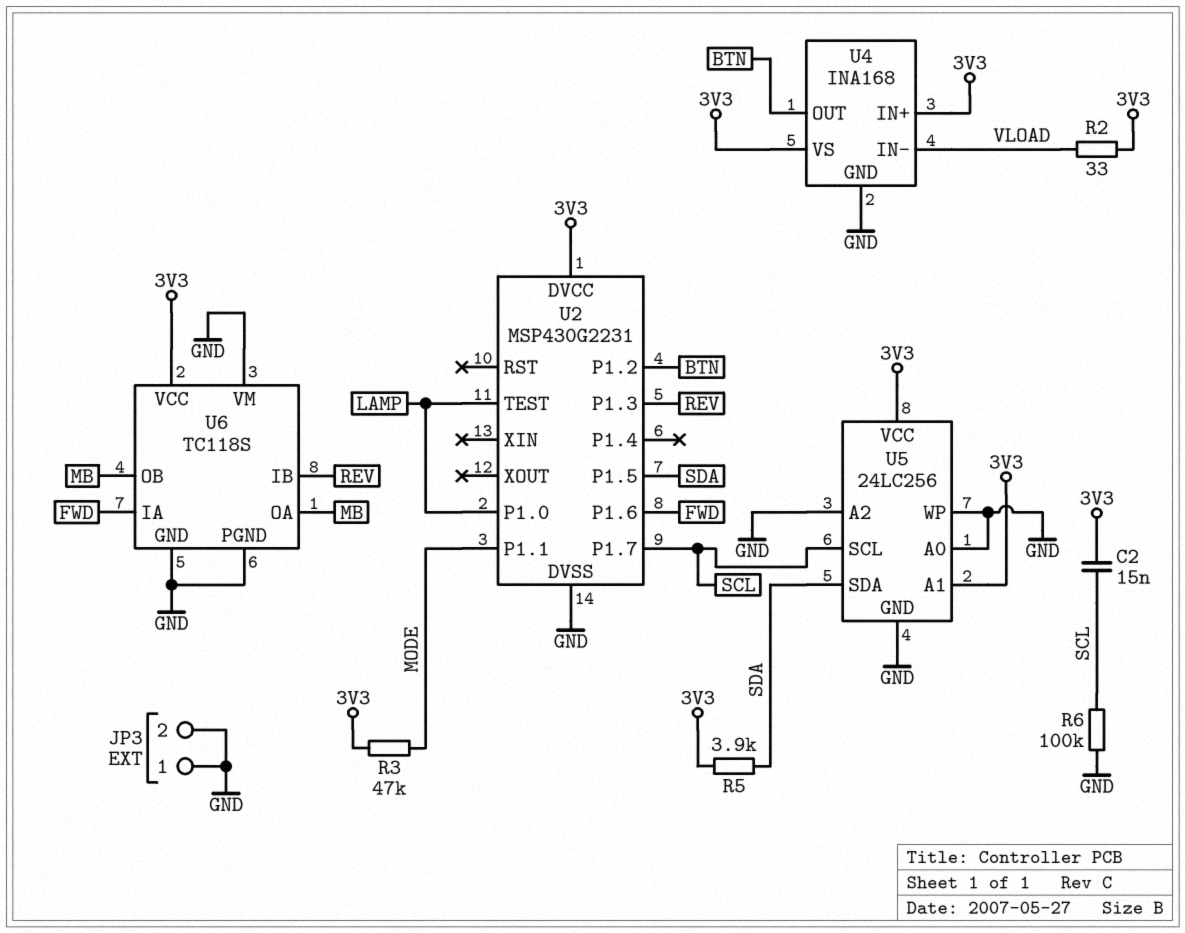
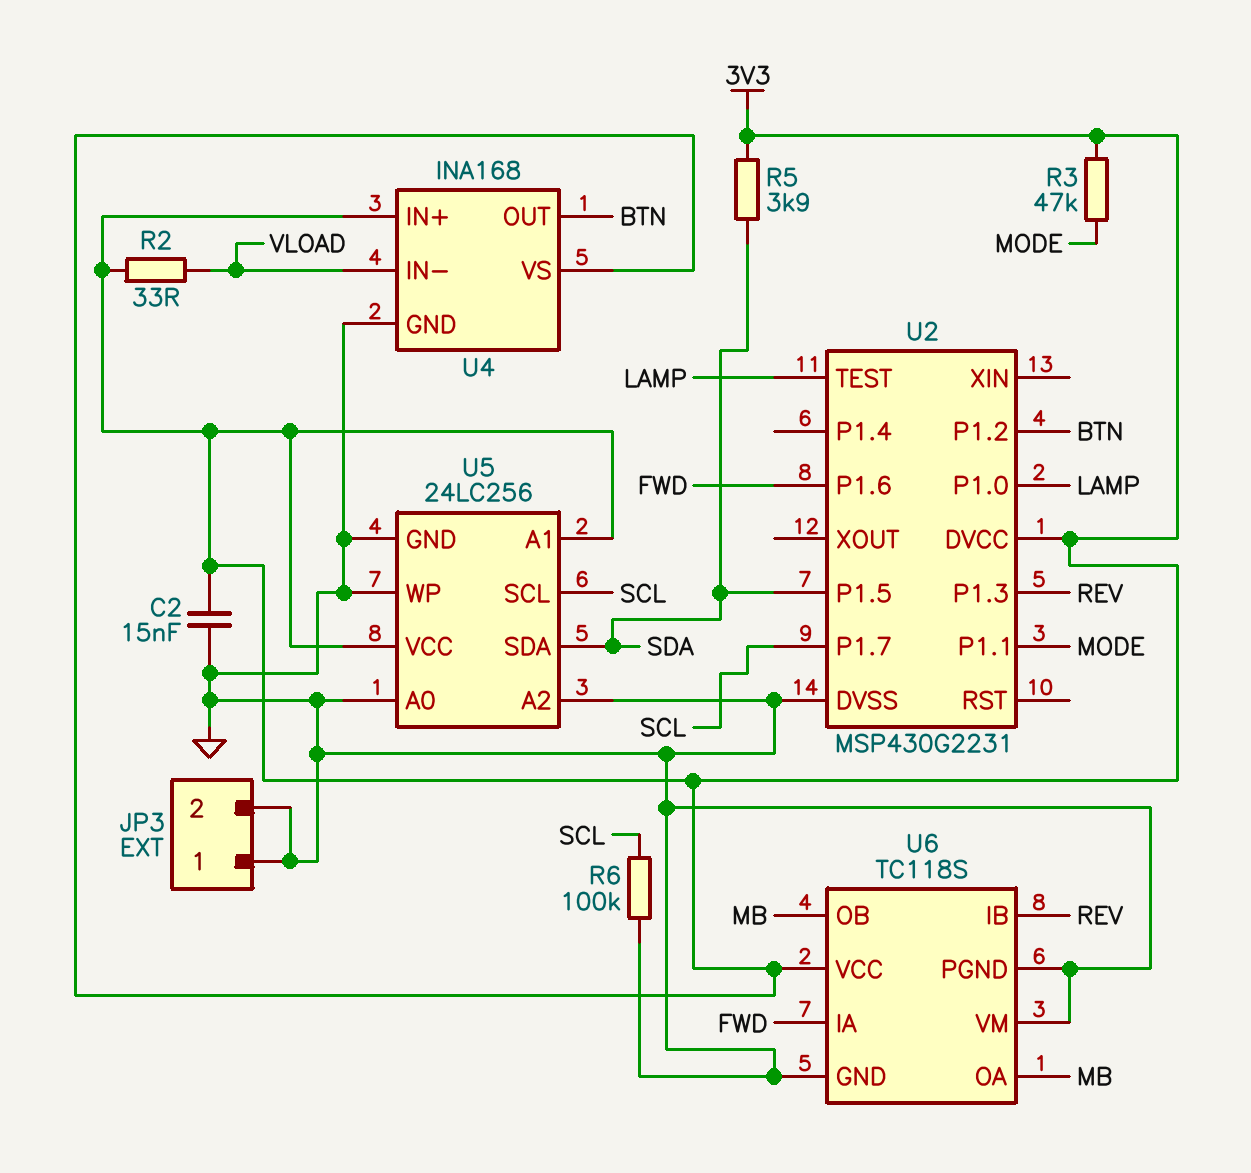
C2: 15nF (3V3, SCL) -> 15nF (3V3, GND)

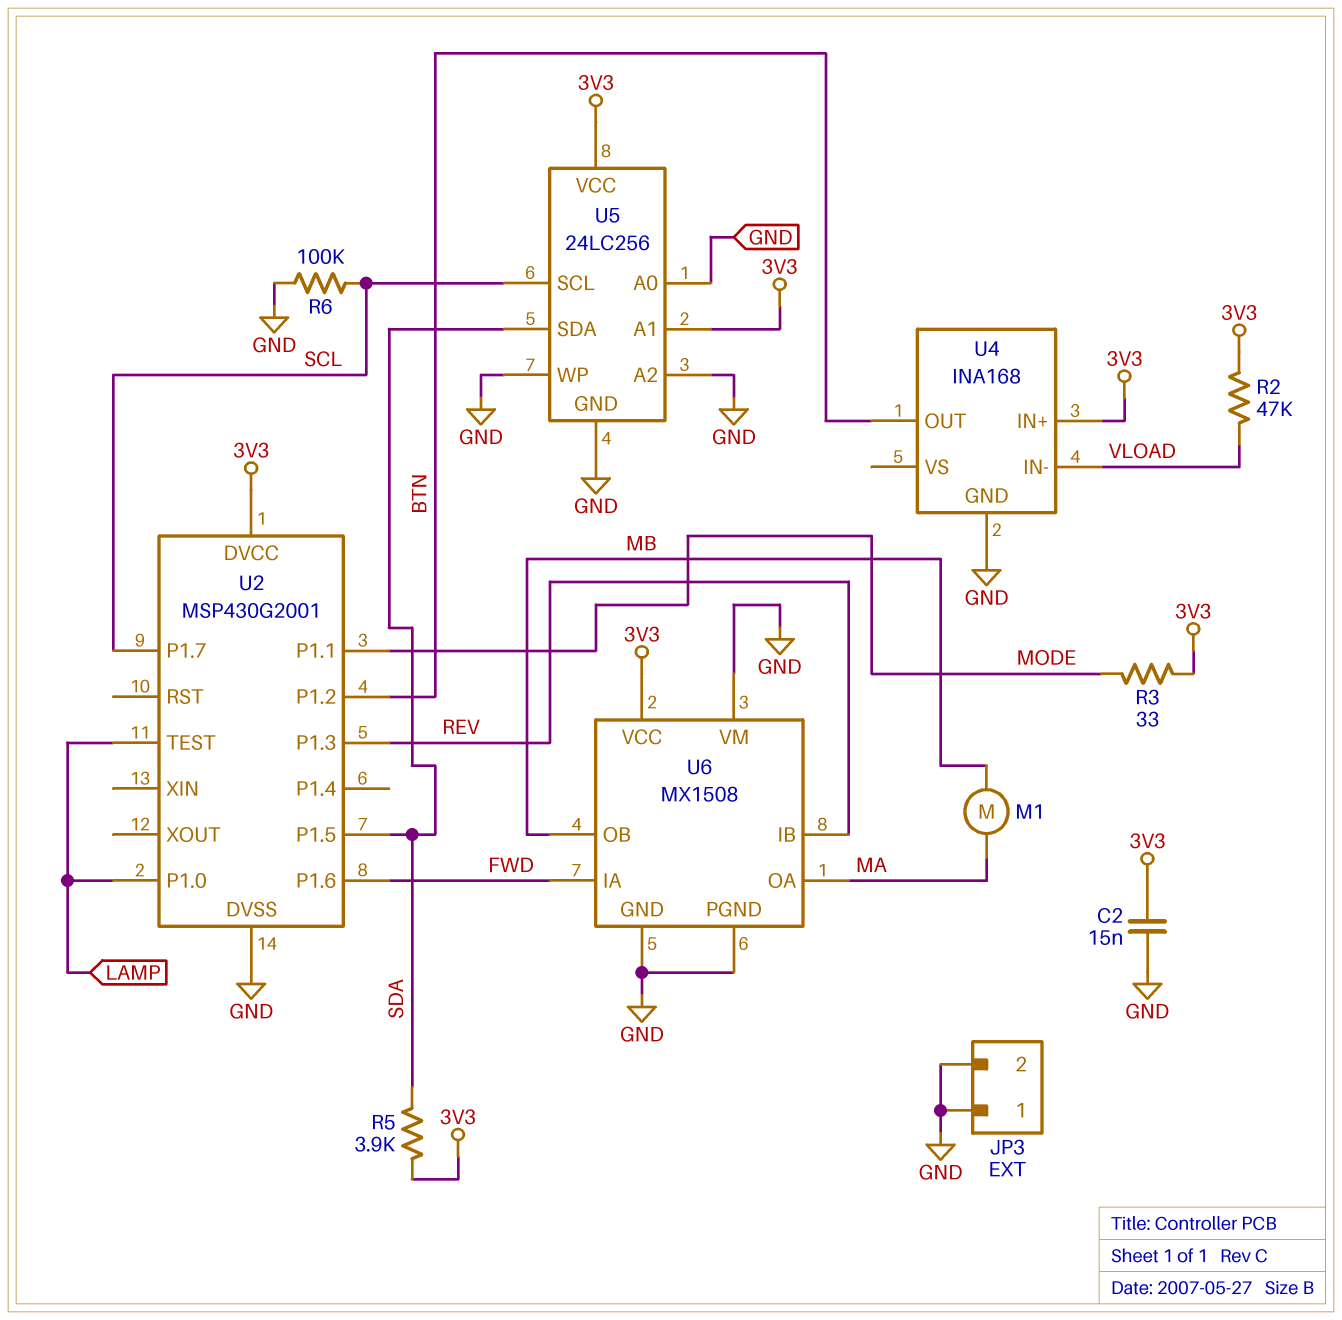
M1: none -> motor (MA, MB)
R2: 33 (3V3, VLOAD) -> 47k (3V3, VLOAD)
R3: 47k (3V3, MODE) -> 33 (3V3, MODE)
U2: MSP430G2231 -> MSP430G2001
U4 pin VS: 3V3 -> none
U6: TC118S -> MX1508
U6 pin OA: MB -> MA

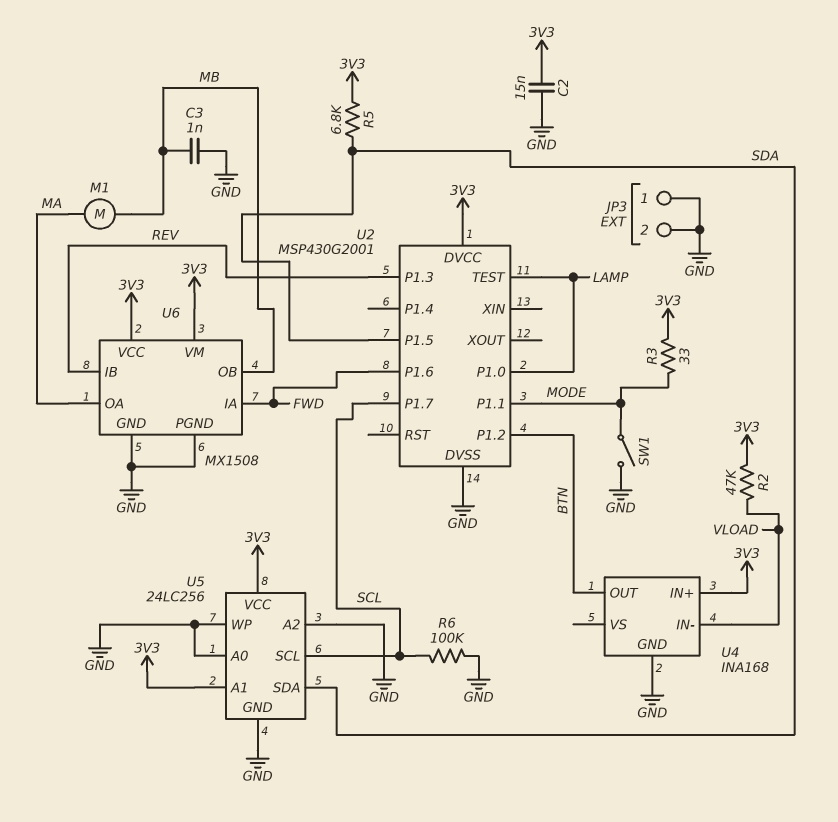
C3: none -> 1nF (GND, MB)
R5: 3.9k (3V3, SDA) -> 6.8k (3V3, SDA)
SW1: none -> switch (GND, MODE)
U6 pin VM: GND -> 3V3

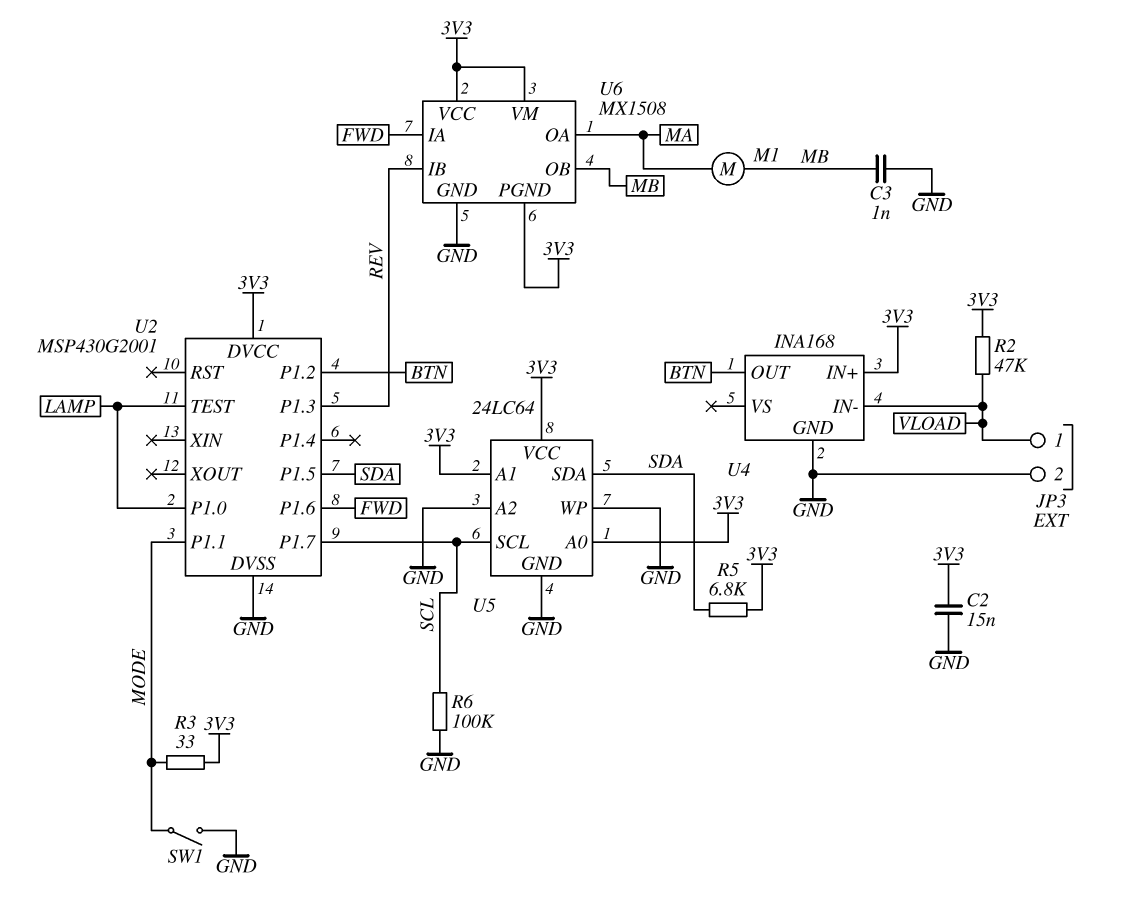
JP3 pin 1: GND -> VLOAD
U5: 24LC256 -> 24LC64
U5 pin A0: GND -> 3V3
U6 pin PGND: GND -> 3V3

